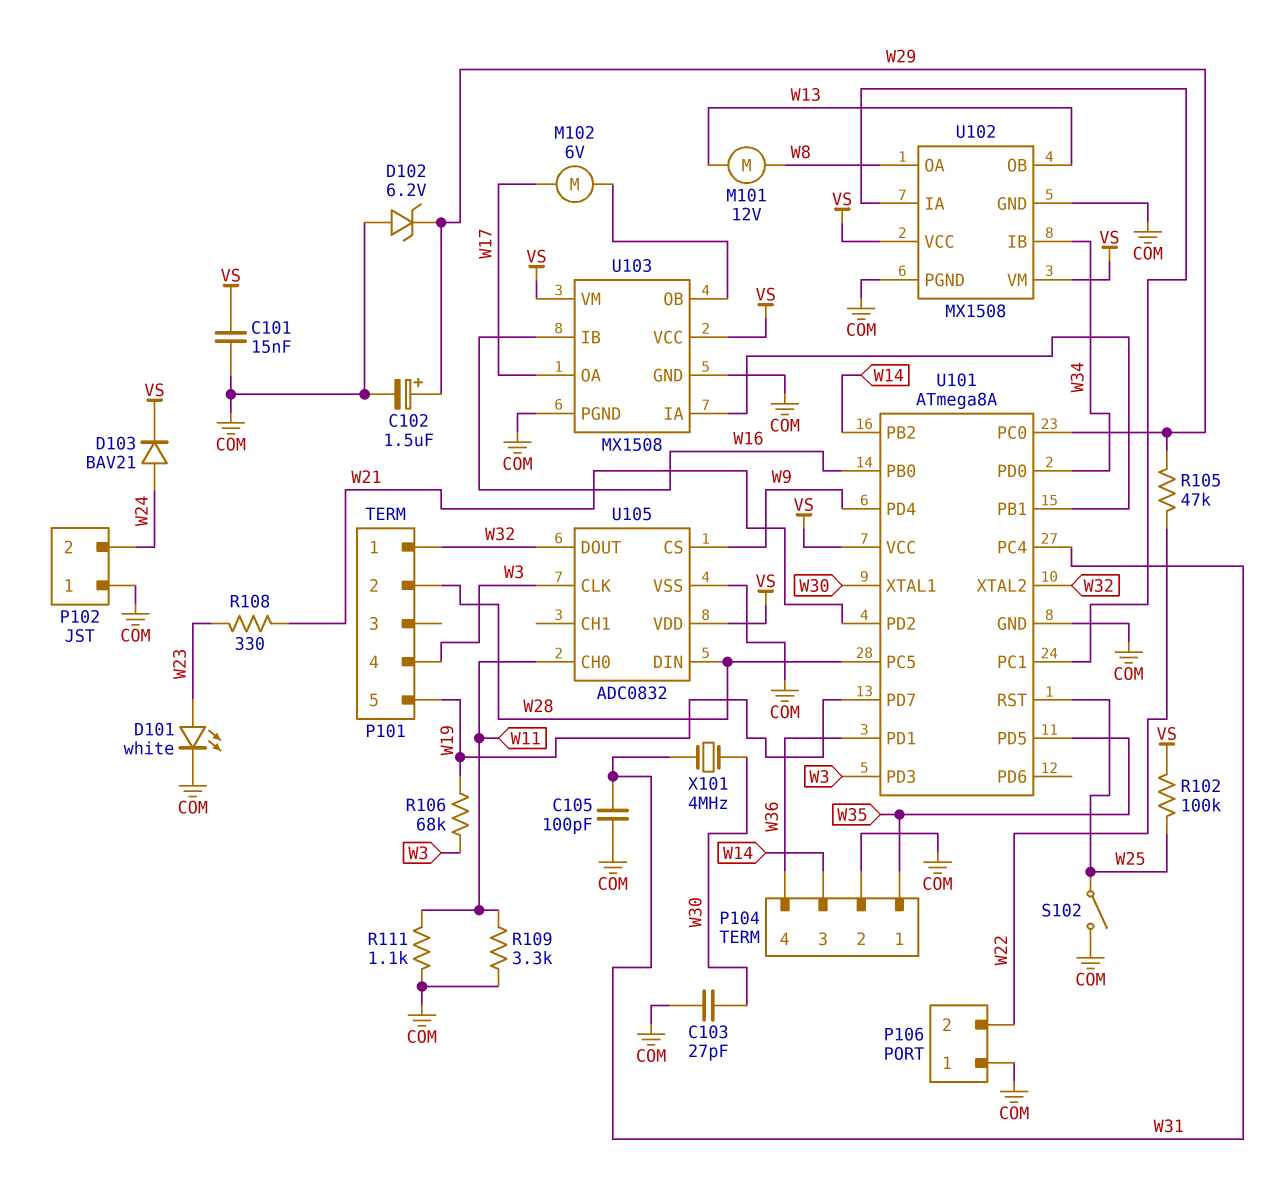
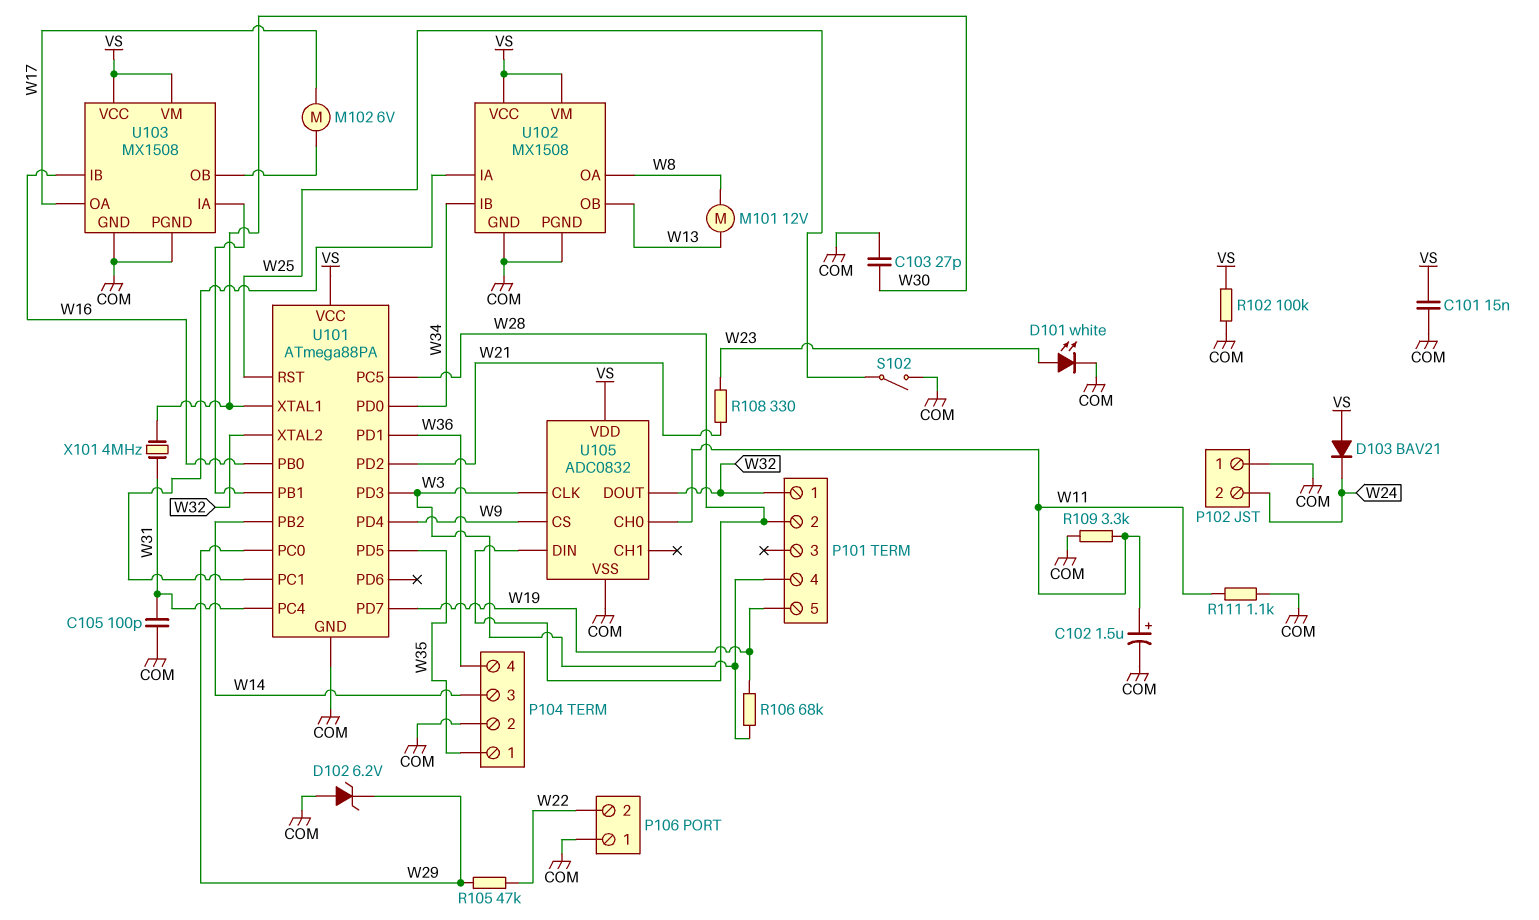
C102: 1.5uF (plus W29, minus COM) -> 1.5uF (plus W11, minus COM)
D103: diode BAV21 (A W24, K VS) -> diode BAV21 (A VS, K W24)
R102: 100k (VS, W25) -> 100k (COM, VS)
U101: ATmega8A -> ATmega88PA

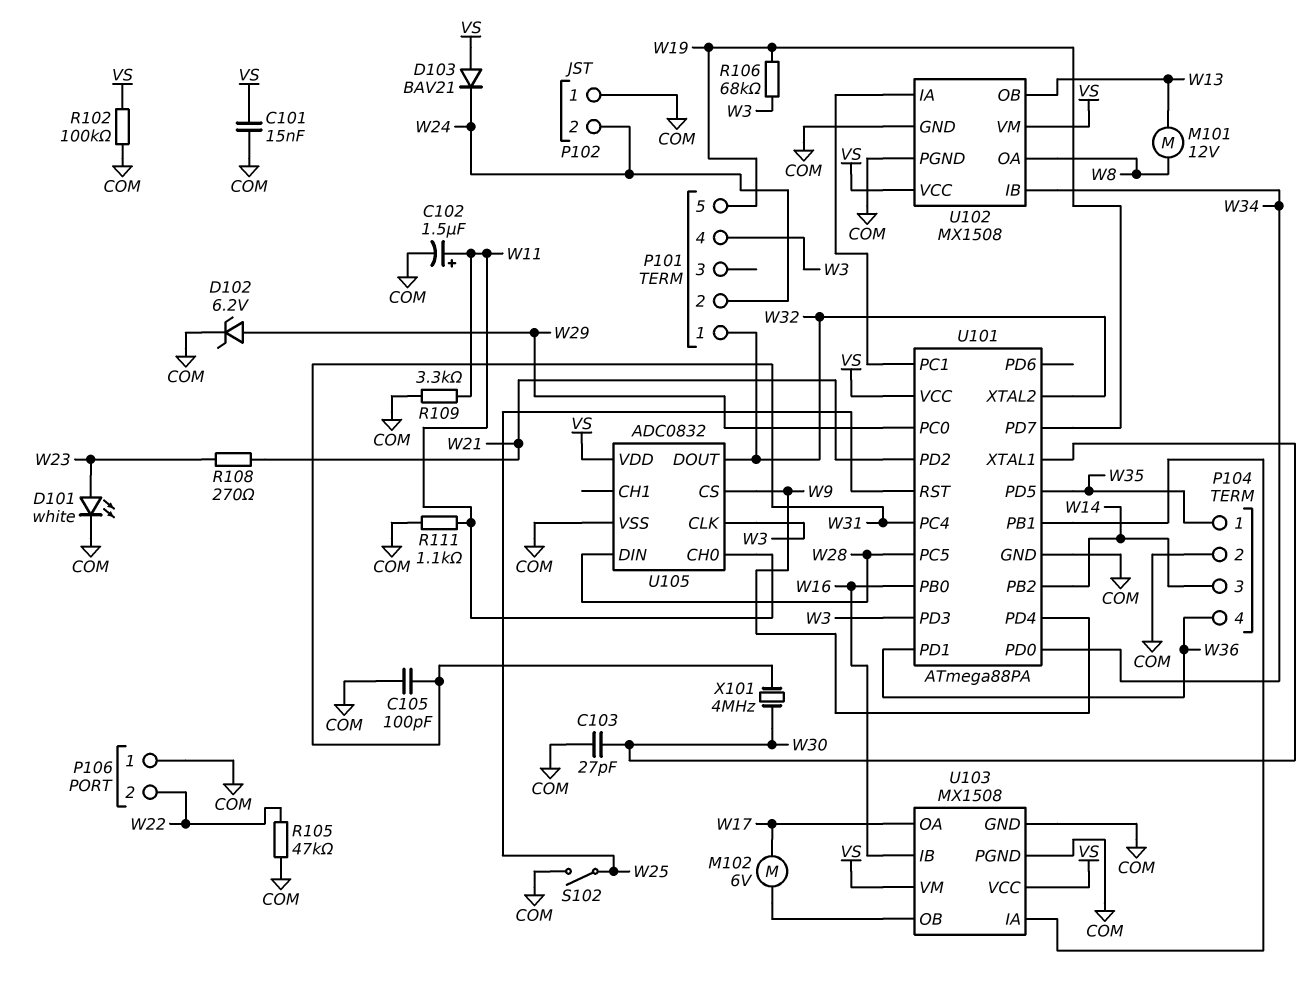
D102: zener 6.2V (A COM, K W29) -> zener 6.2V (A W29, K COM)
P101 pin 2: W28 -> W24
R105: 47k (W22, W29) -> 47k (COM, W22)
R108: 330 (W21, W23) -> 270 (W21, W23)

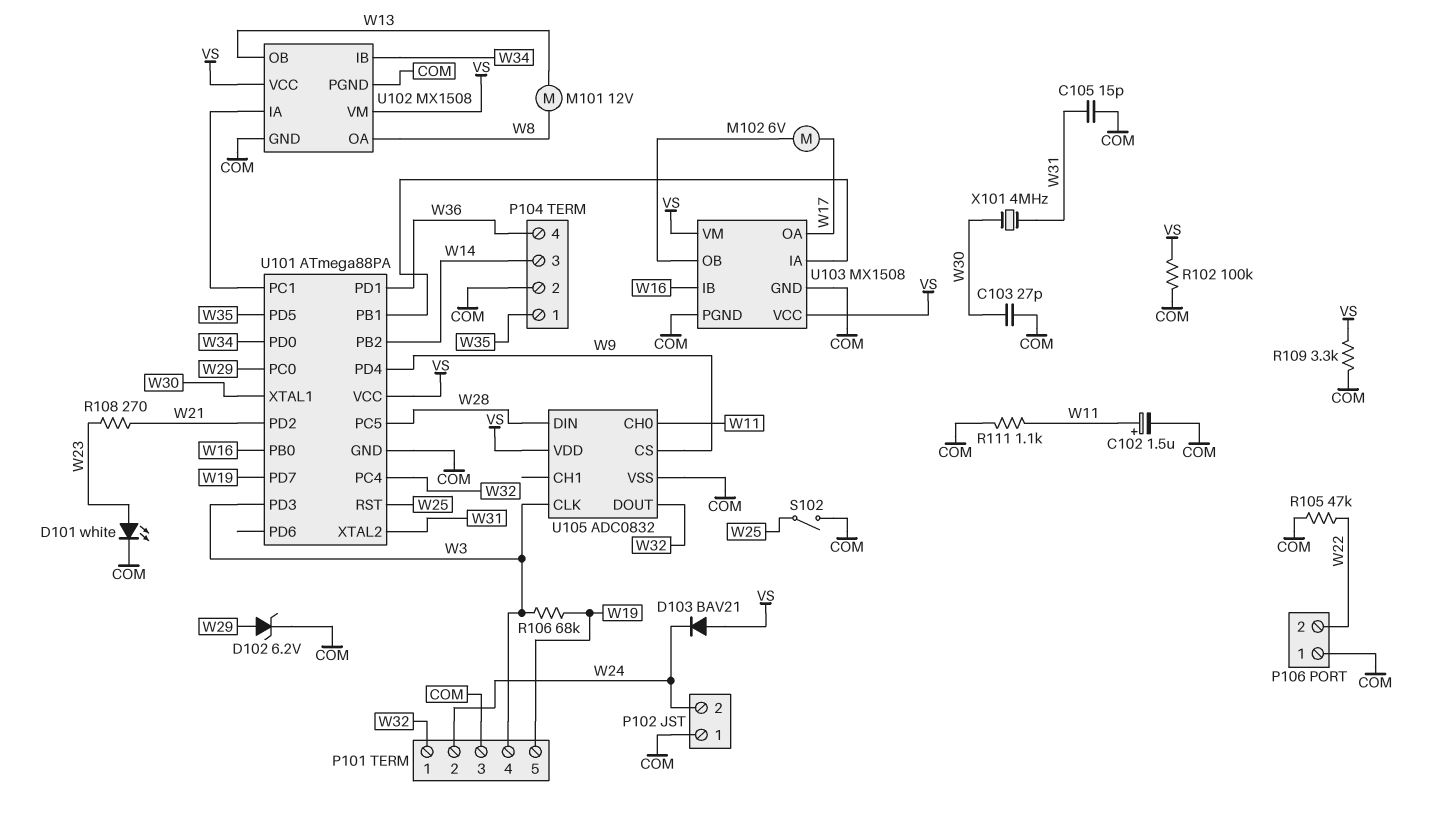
C101: 15nF (COM, VS) -> none
C105: 100pF (COM, W31) -> 15pF (COM, W31)
P101 pin 3: none -> COM
R109: 3.3k (COM, W11) -> 3.3k (COM, VS)
U101 pin PC4: W31 -> W32
U101 pin XTAL2: W32 -> W31

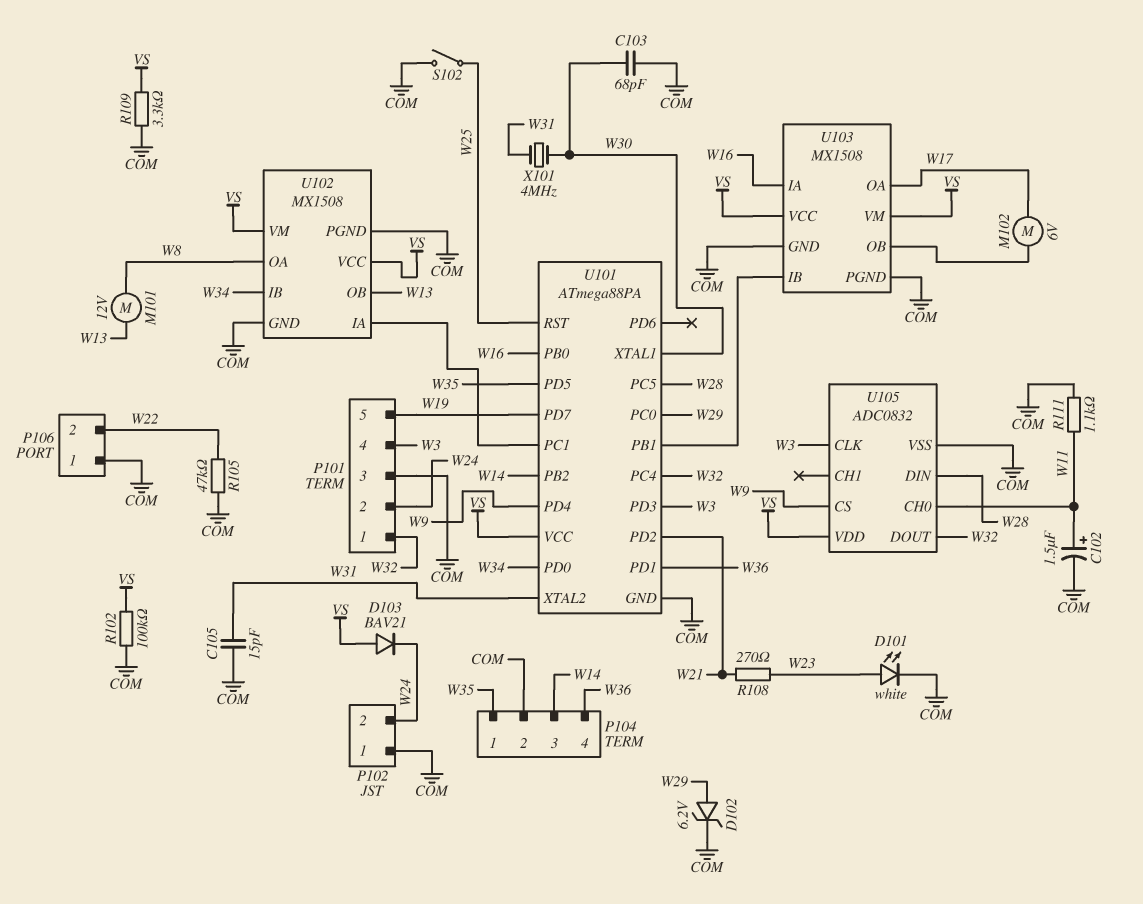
C103: 27pF (COM, W30) -> 68pF (COM, W30)
R106: 68k (W3, W19) -> none
U103 pin IA: U101/PB1 -> W16
U103 pin IB: W16 -> U101/PB1

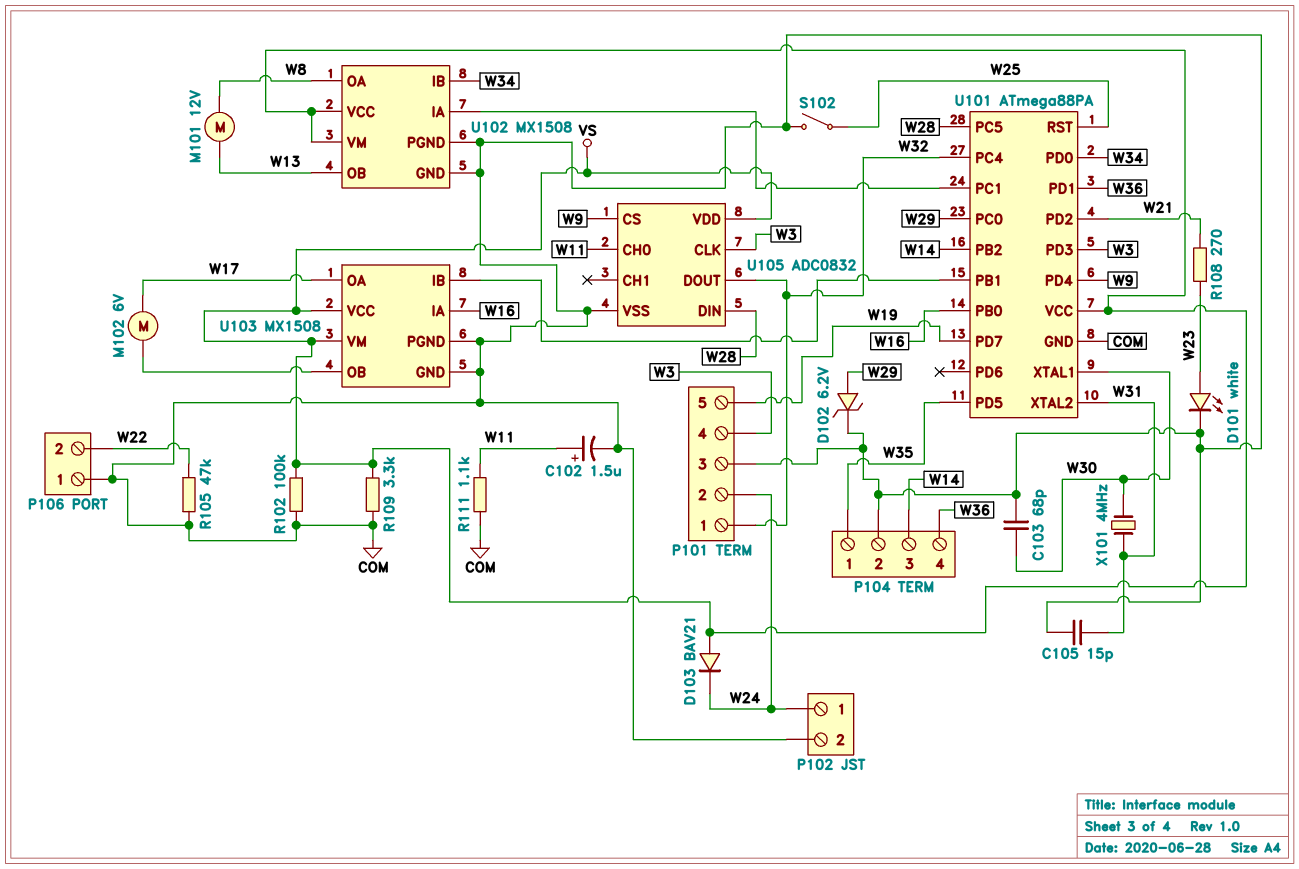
P102 pin 1: COM -> W24
P102 pin 2: W24 -> COM

